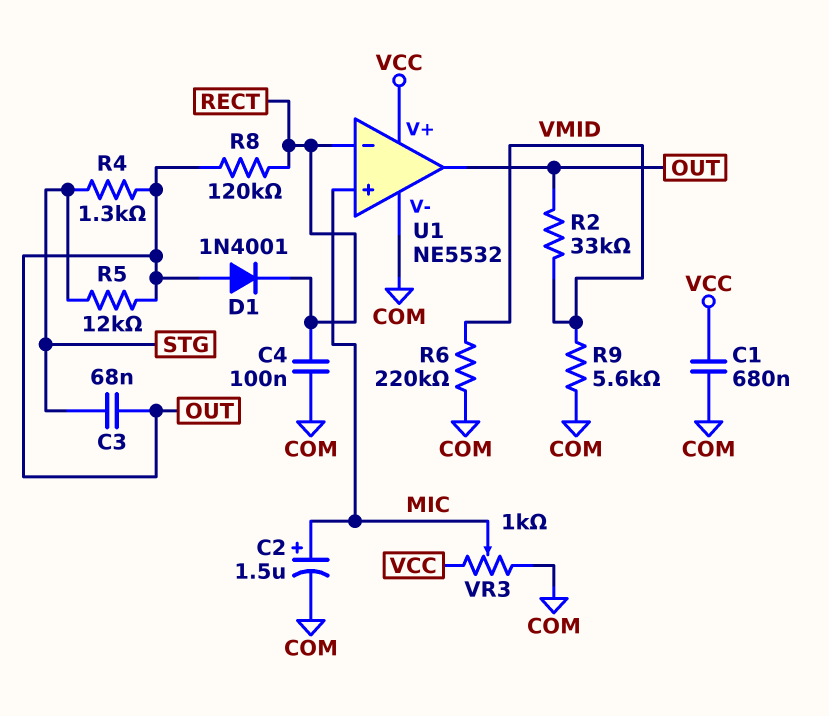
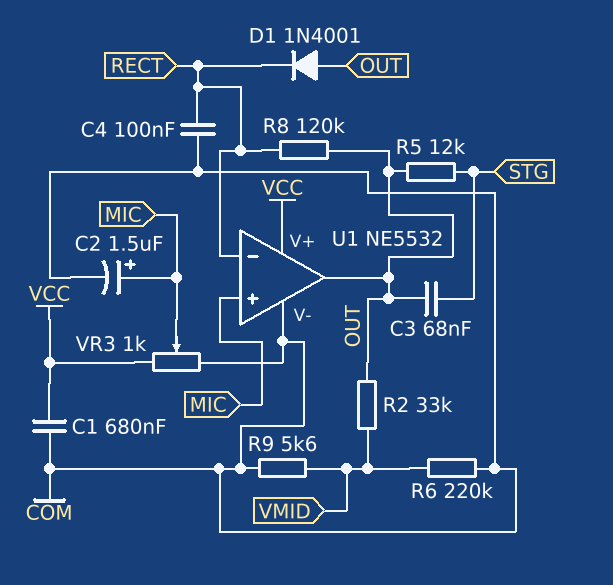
R4: 1.3k (OUT, STG) -> none

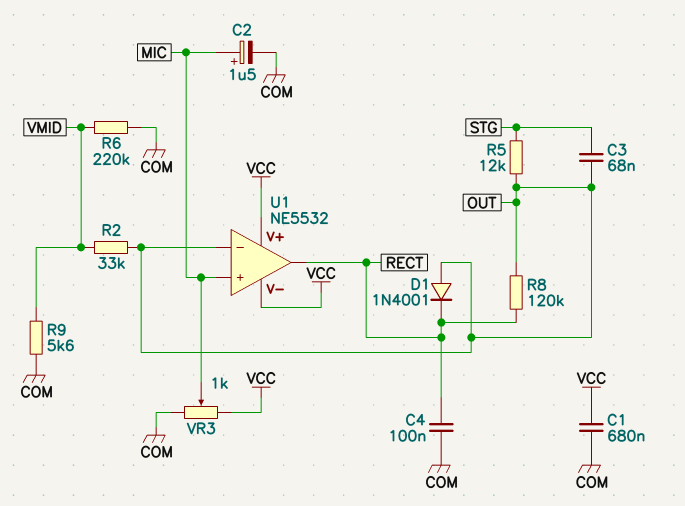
U1 pin V-: COM -> VCC
U1 pin in-: RECT -> OUT
U1 pin out: OUT -> RECT

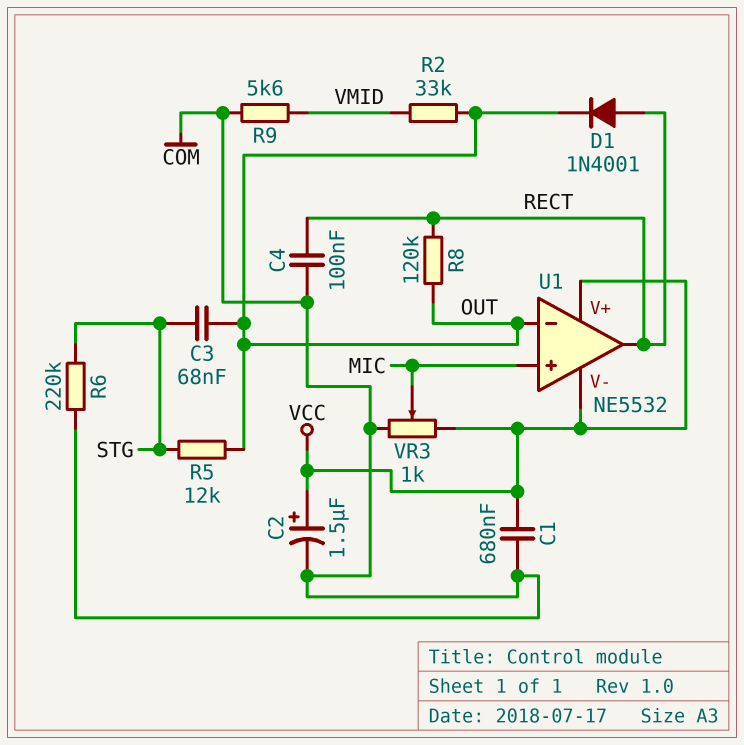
C2: 1.5uF (plus MIC, minus COM) -> 1.5uF (plus VCC, minus COM)
D1: diode 1N4001 (A OUT, K RECT) -> diode 1N4001 (A RECT, K OUT)
R6: 220k (COM, VMID) -> 220k (COM, STG)

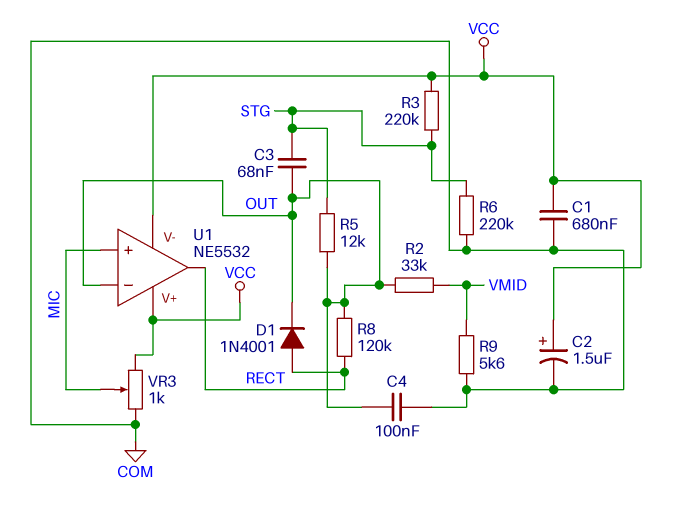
C4: 100nF (COM, RECT) -> 100nF (COM, OUT)
R3: none -> 220k (STG, VCC)

